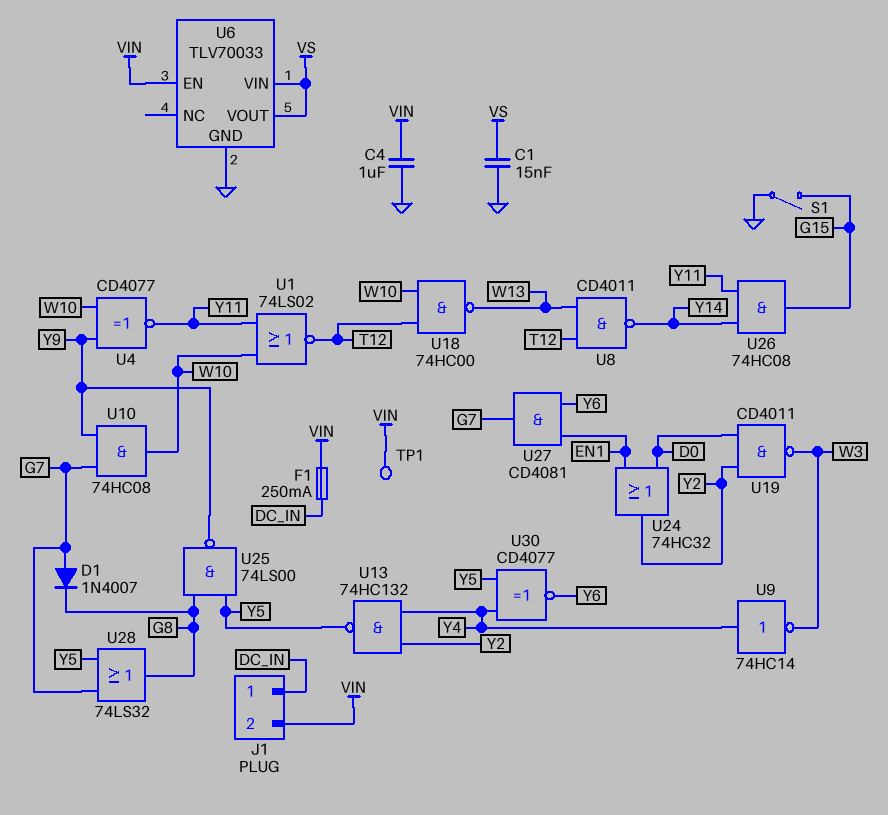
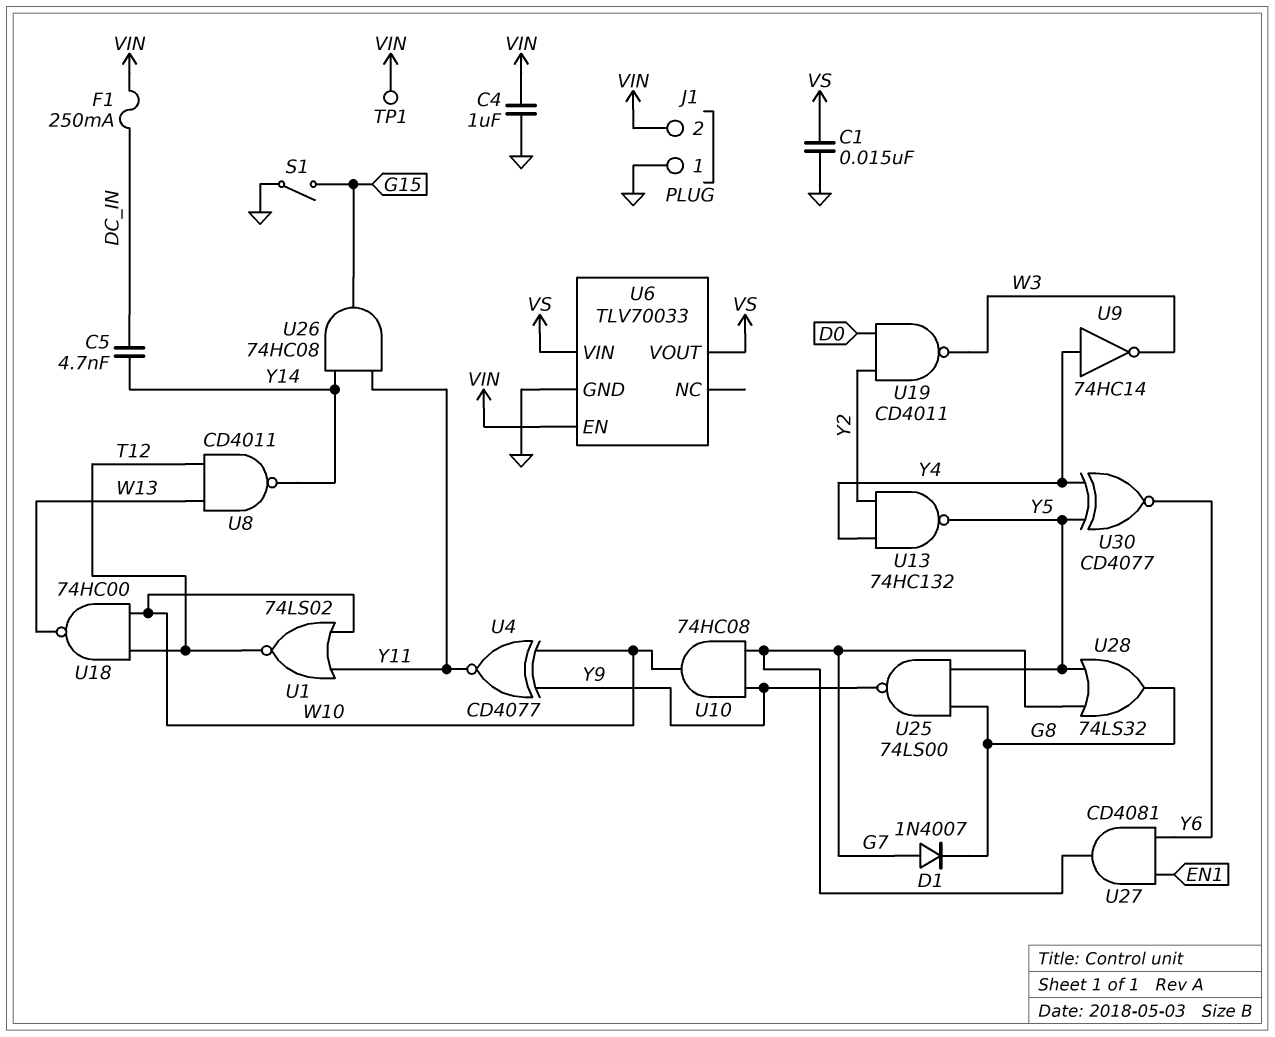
C5: none -> 4.7nF (DC_IN, Y14)
J1 pin 1: DC_IN -> GND
U24: OR 74HC32 (in D0, in EN1, out Y2) -> none

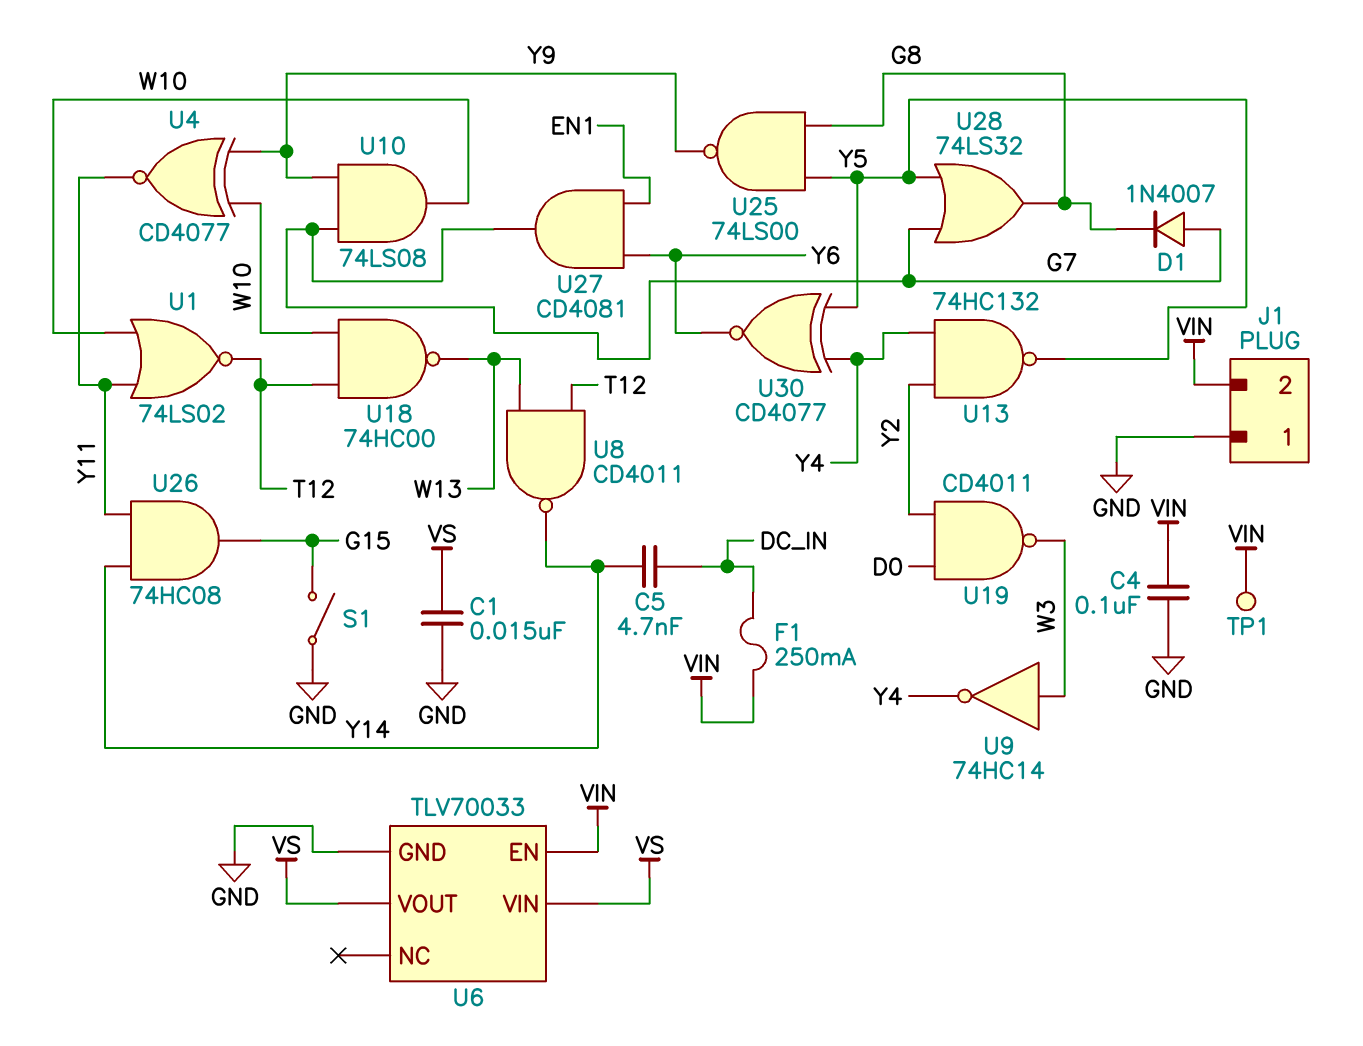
C4: 1uF (GND, VIN) -> 100nF (GND, VIN)
U9: NOT 74HC14 (in Y4, out W3) -> NOT 74HC14 (in W3, out Y4)
U10: AND 74HC08 (in G7, in Y9, out W10) -> AND 74LS08 (in G7, in Y9, out W10)

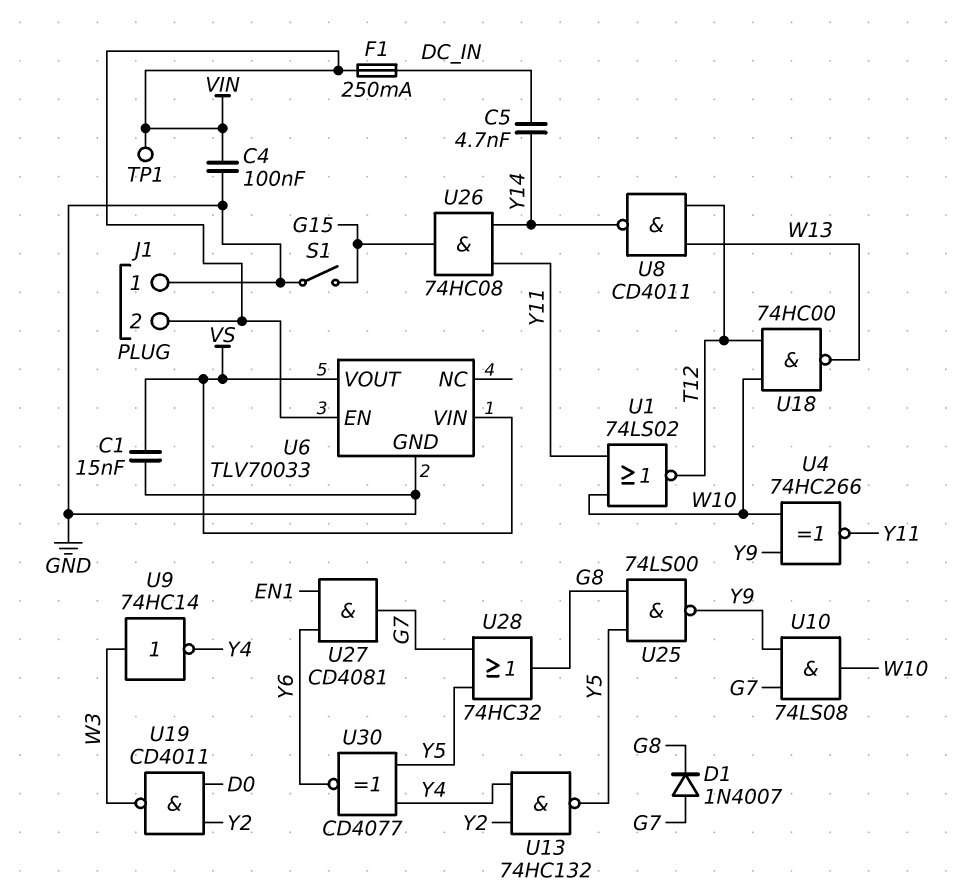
U4: XNOR CD4077 (in W10, in Y9, out Y11) -> XNOR 74HC266 (in W10, in Y9, out Y11)
U28: OR 74LS32 (in G7, in Y5, out G8) -> OR 74HC32 (in G7, in Y5, out G8)

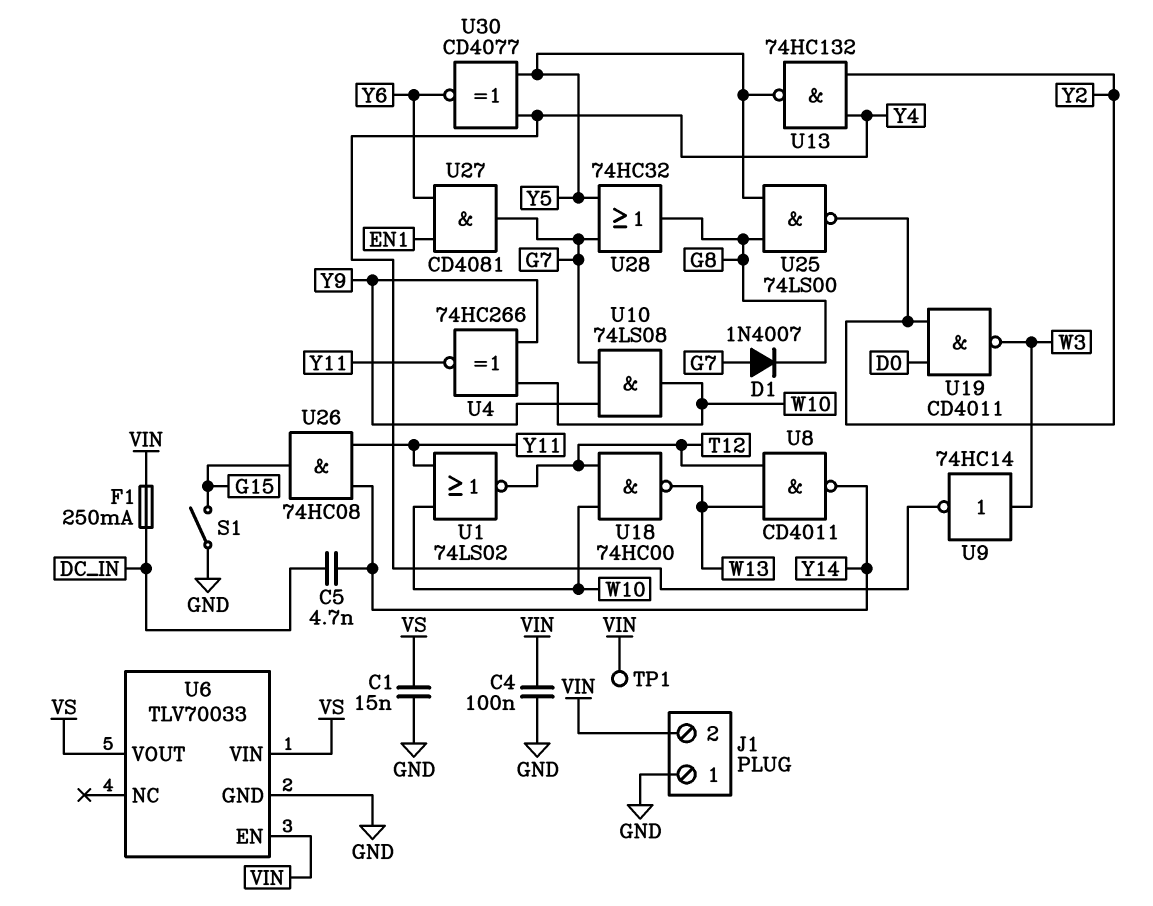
U25: NAND 74LS00 (in G8, in Y5, out Y9) -> NAND 74LS00 (in G8, in Y5, out Y2)

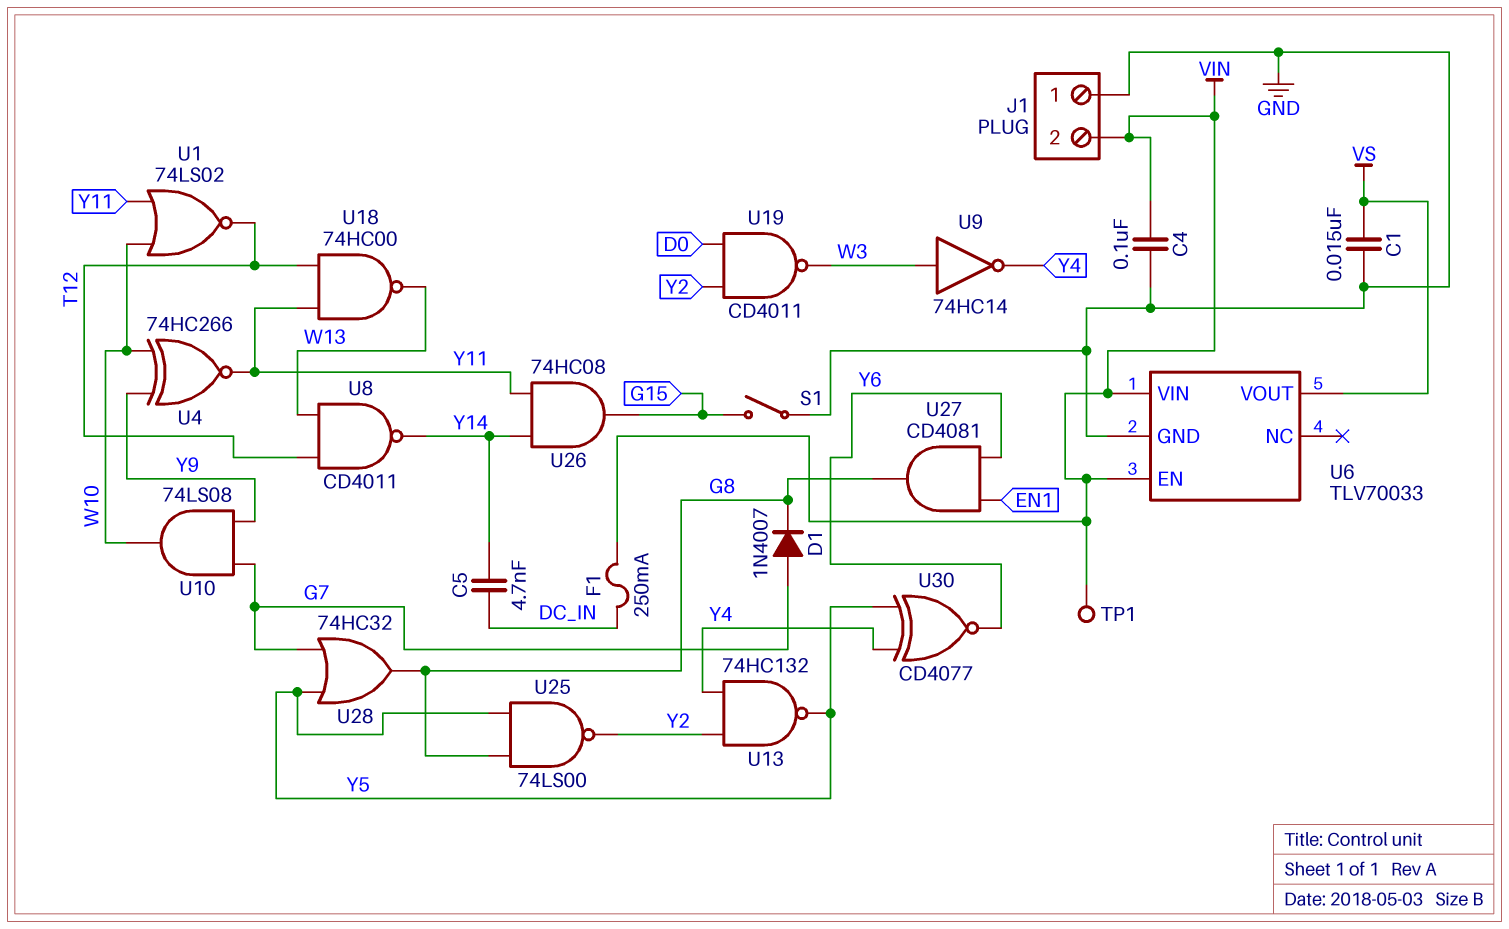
U6 pin VIN: VS -> VIN
U18: NAND 74HC00 (in T12, in W10, out W13) -> NAND 74HC00 (in T12, in Y11, out W13)
U27: AND CD4081 (in EN1, in Y6, out G7) -> AND CD4081 (in EN1, in Y6, out G8)

